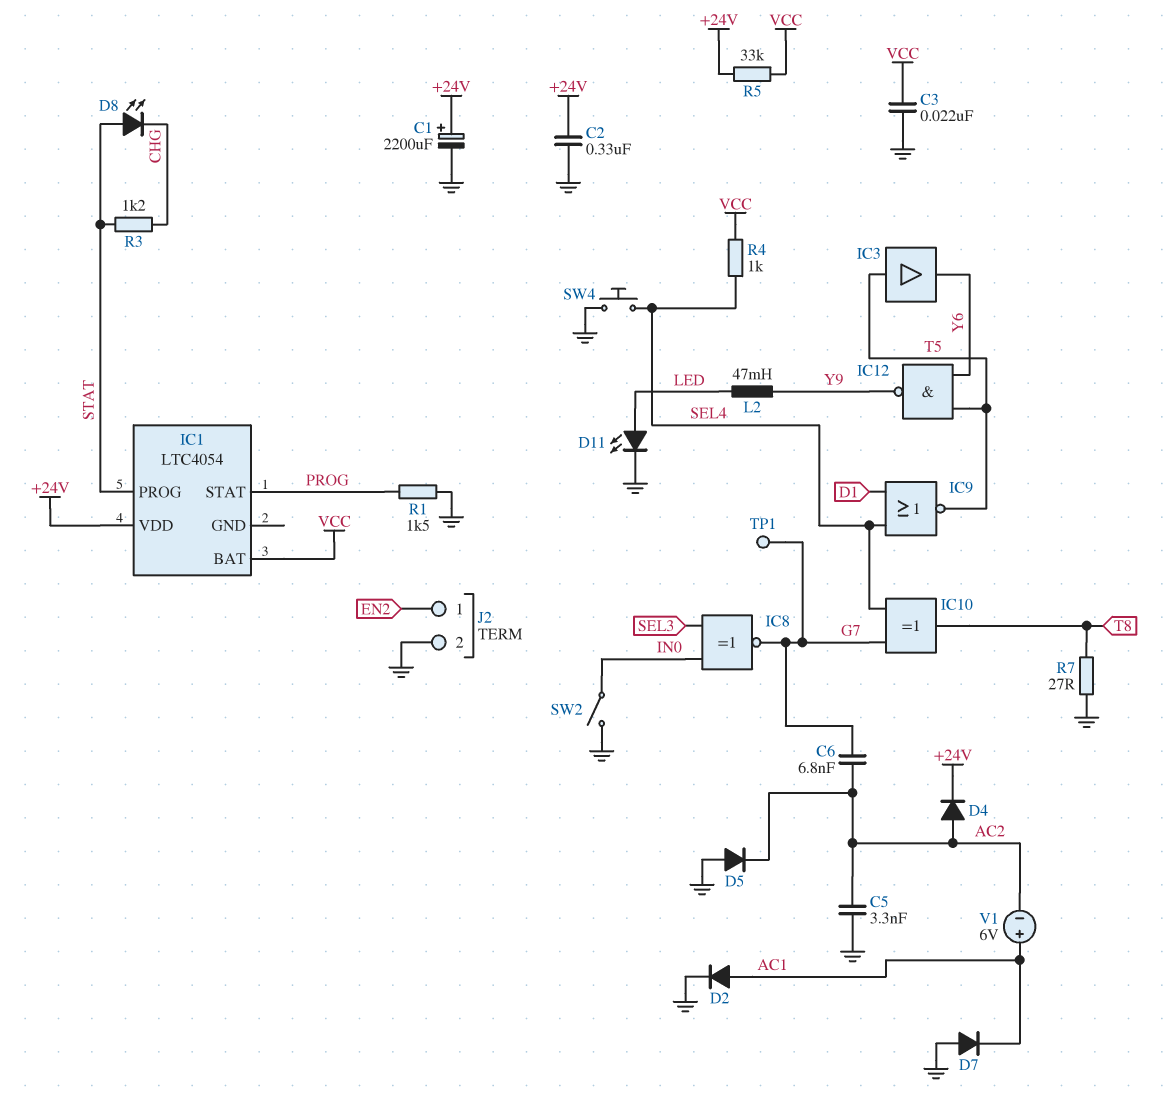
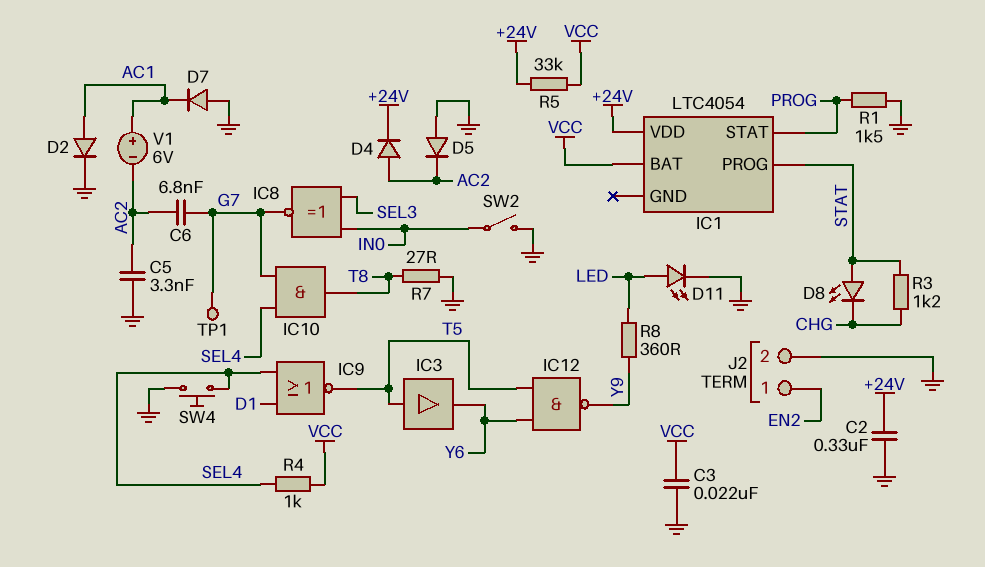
C1: 2200uF (plus +24V, minus GND) -> none
IC10: XOR (in G7, in SEL4, out T8) -> AND (in G7, in SEL4, out T8)
L2: 47mH (LED, Y9) -> none
R8: none -> 360 (LED, Y9)

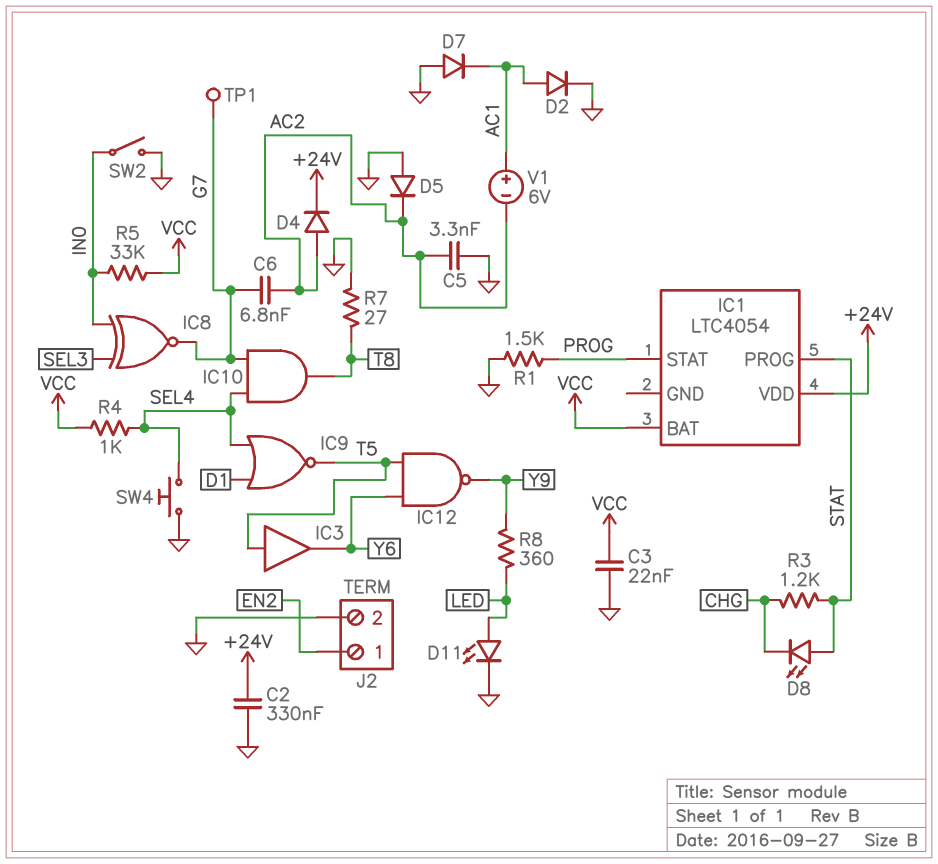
R5: 33k (+24V, VCC) -> 33k (IN0, VCC)

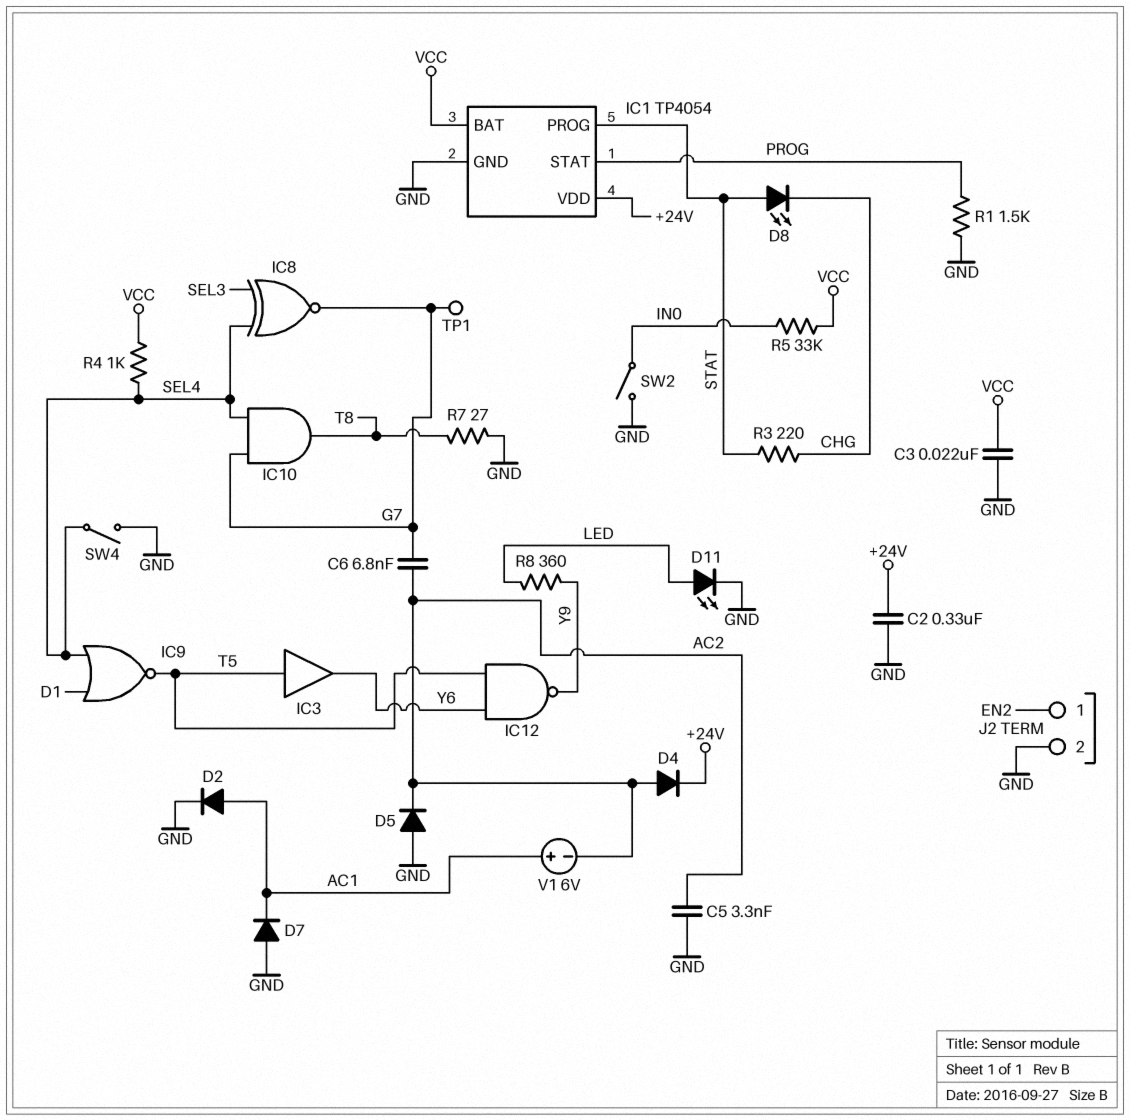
IC1: LTC4054 -> TP4054
IC1 pin GND: none -> GND
IC8: XNOR (in IN0, in SEL3, out G7) -> XNOR (in SEL3, in SEL4, out G7)
R3: 1.2k (CHG, STAT) -> 220 (CHG, STAT)
SW4: button (GND, SEL4) -> switch (GND, SEL4)

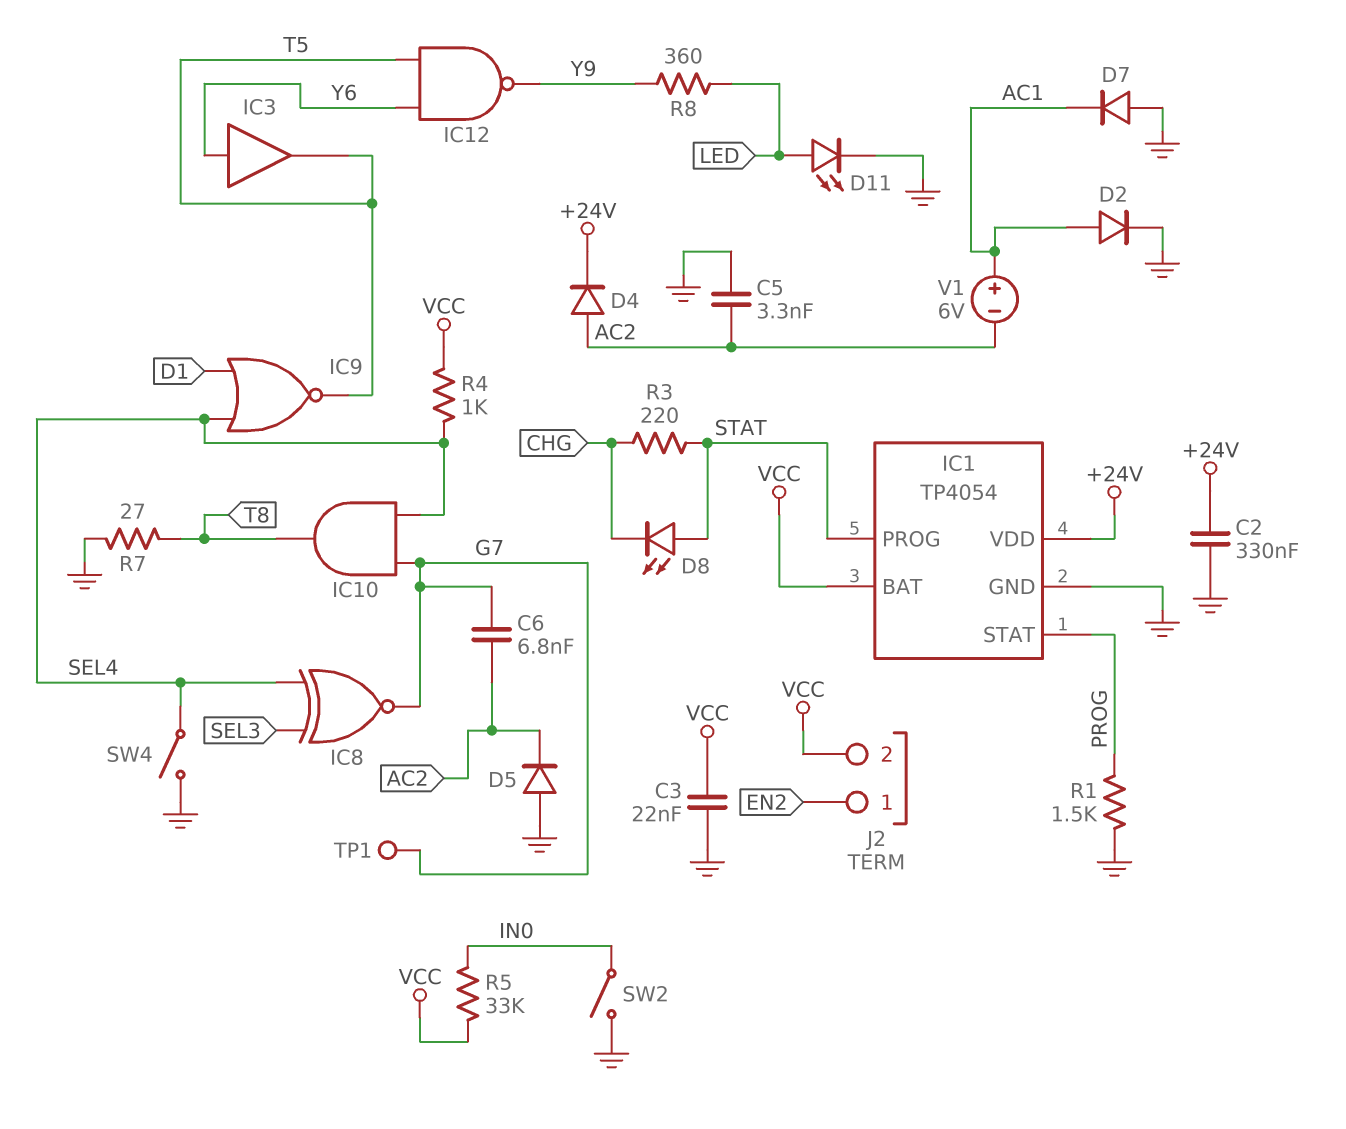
IC3: buffer (in T5, out Y6) -> buffer (in Y6, out T5)
J2 pin 2: GND -> VCC

